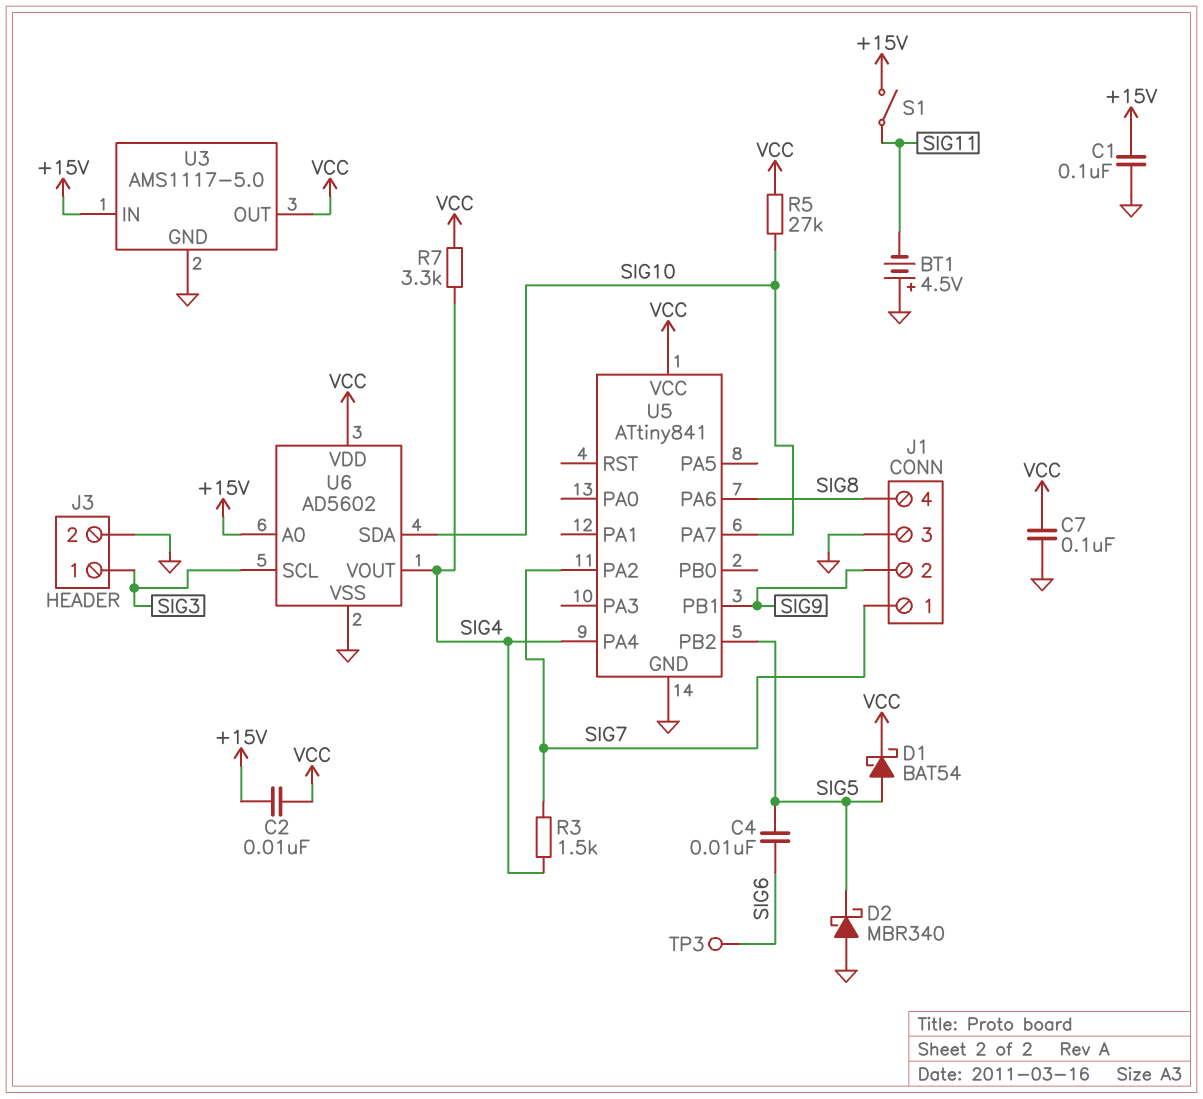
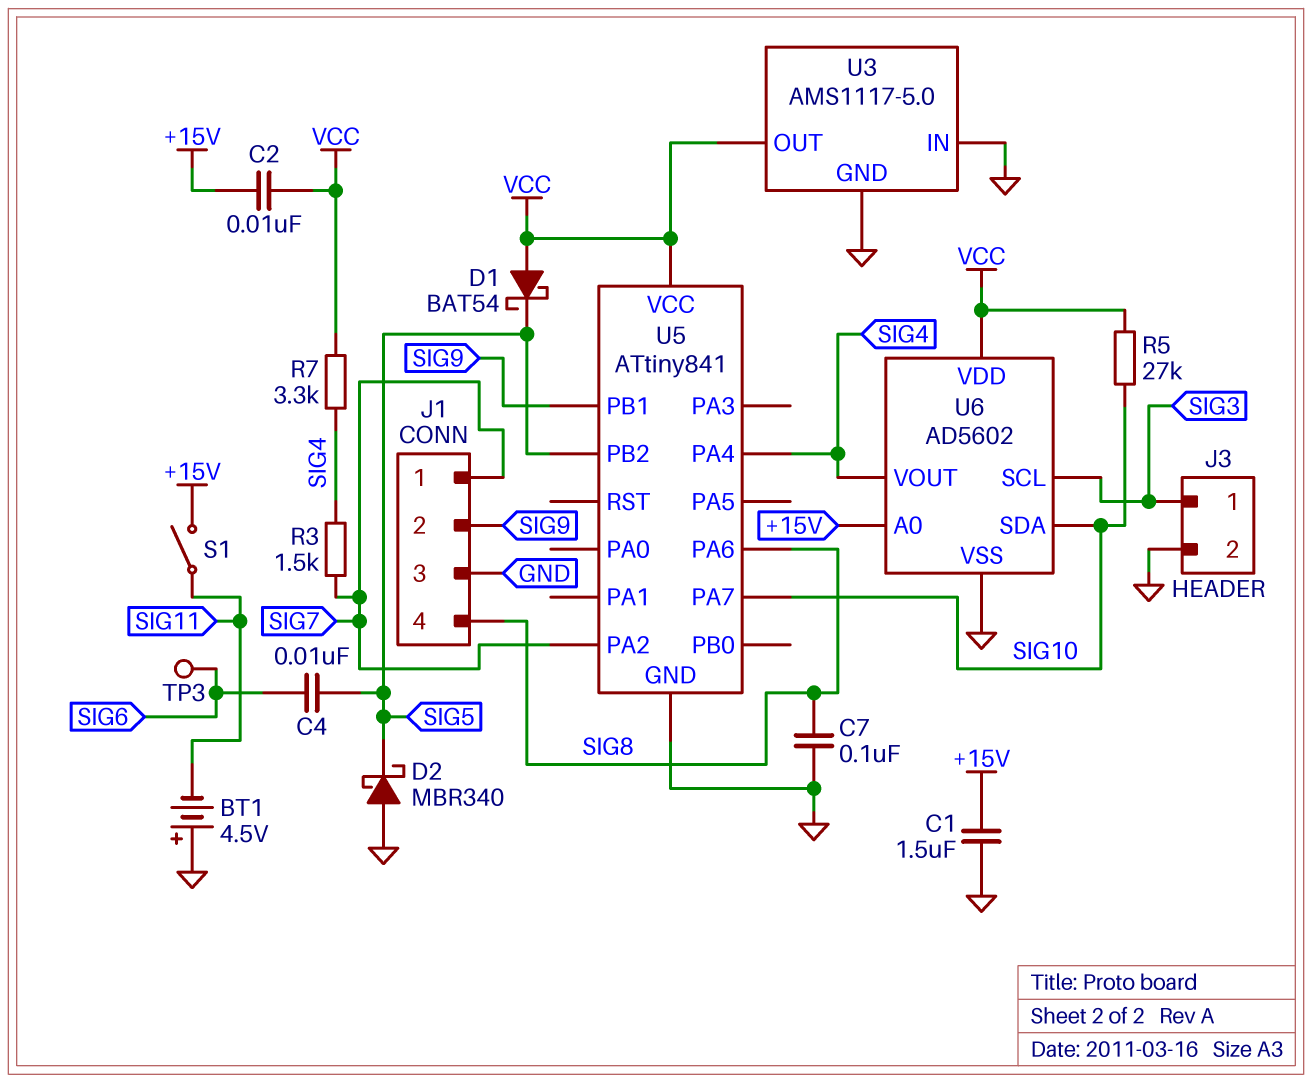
C1: 100nF (+15V, GND) -> 1.5uF (+15V, GND)
C7: 100nF (GND, VCC) -> 100nF (GND, SIG8)
D1: schottky BAT54 (A SIG5, K VCC) -> schottky BAT54 (A VCC, K SIG5)
U3 pin IN: +15V -> GND

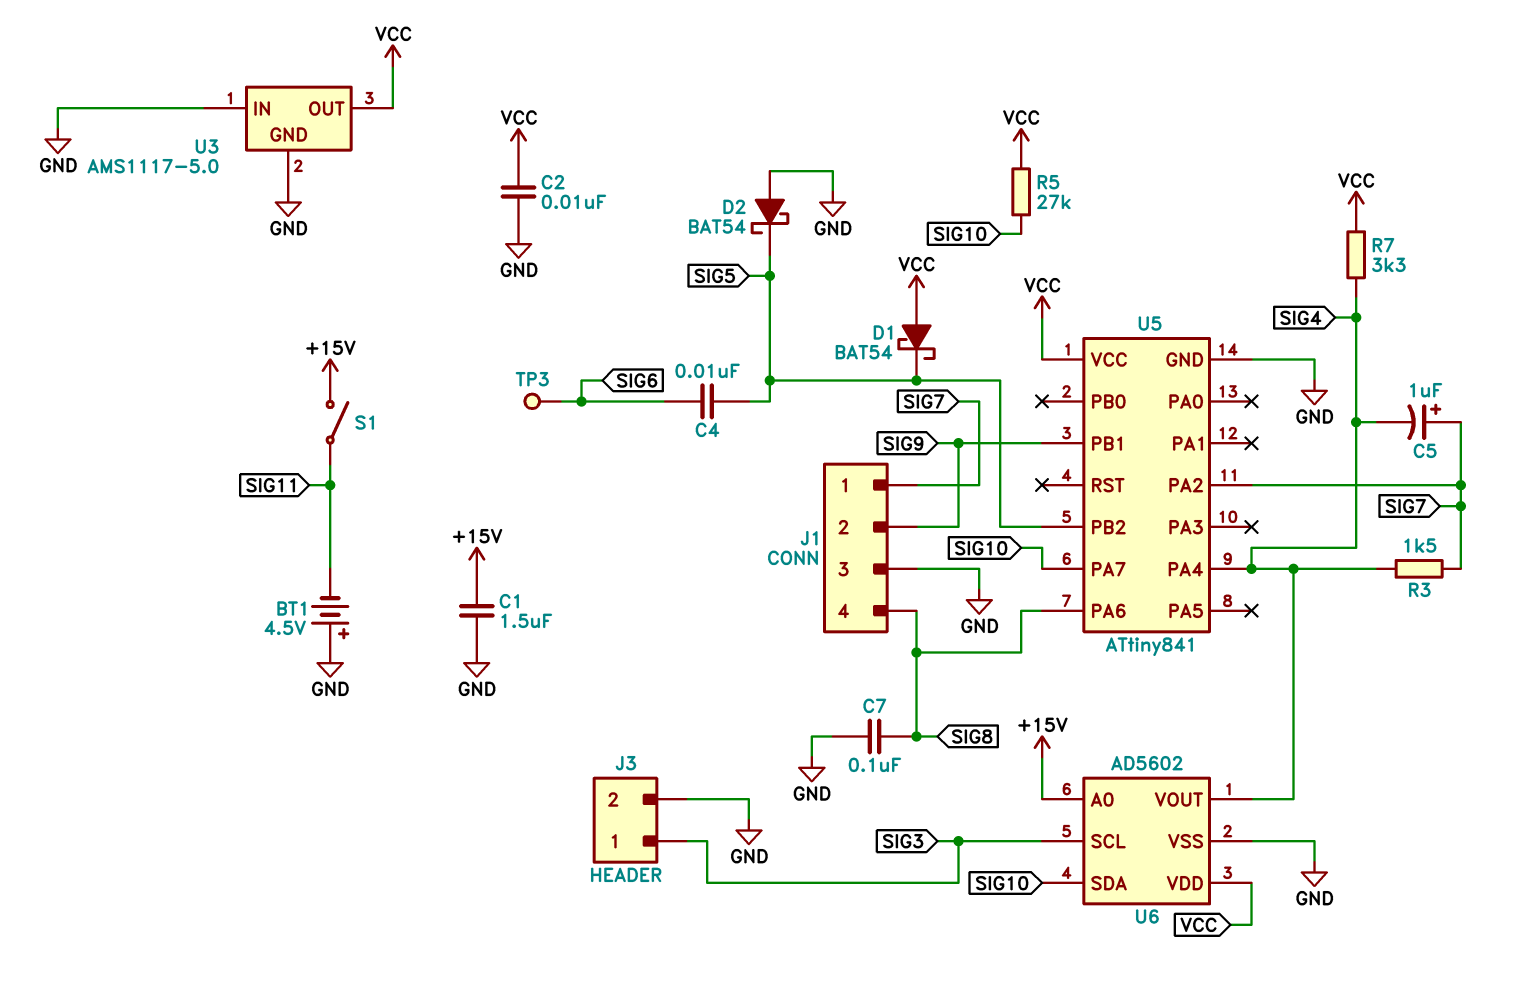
C2: 10nF (+15V, VCC) -> 10nF (GND, VCC)
C5: none -> 1uF (plus SIG7, minus SIG4)
D2: schottky MBR340 (A GND, K SIG5) -> schottky BAT54 (A GND, K SIG5)

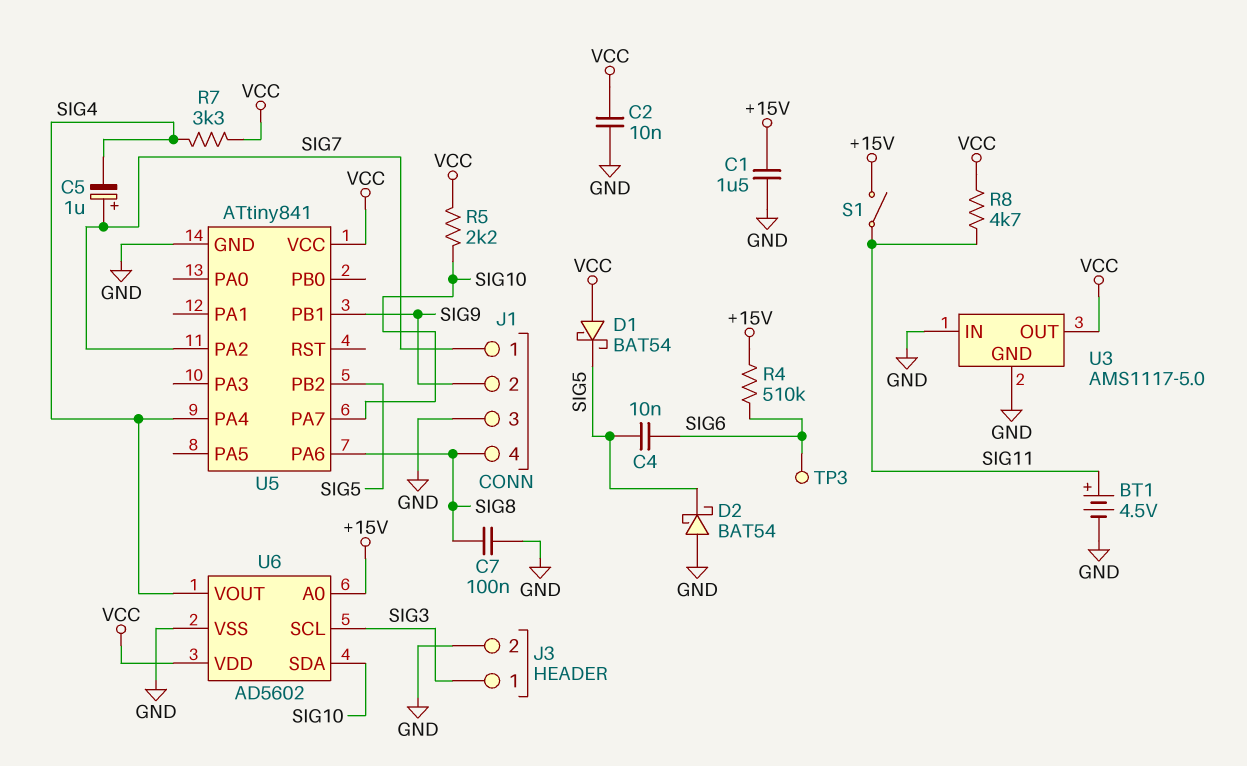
BT1: 4.5V (plus GND, minus SIG11) -> 4.5V (plus SIG11, minus GND)
R3: 1.5k (SIG4, SIG7) -> none
R4: none -> 510k (+15V, SIG6)
R5: 27k (SIG10, VCC) -> 2.2k (SIG10, VCC)
R8: none -> 4.7k (SIG11, VCC)

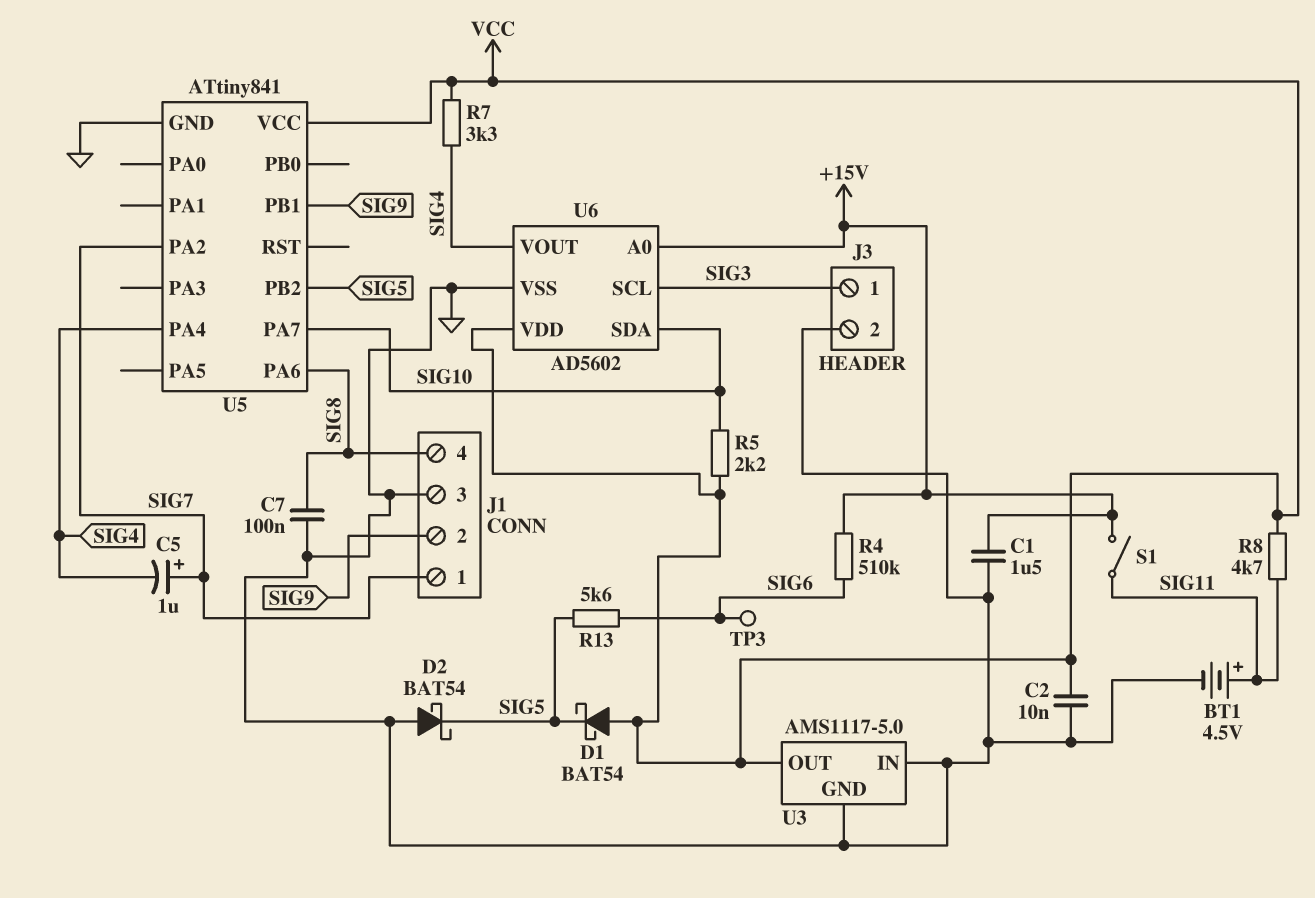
C4: 10nF (SIG5, SIG6) -> none
R13: none -> 5.6k (SIG5, SIG6)

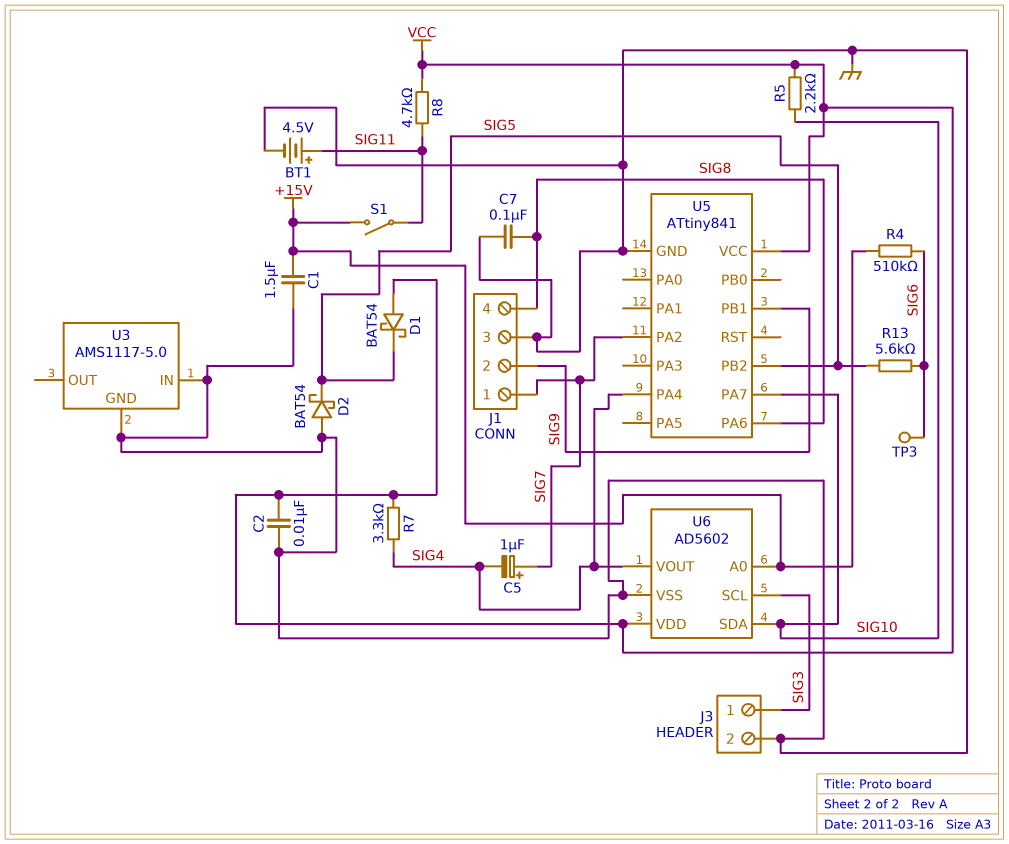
U3 pin OUT: VCC -> none

